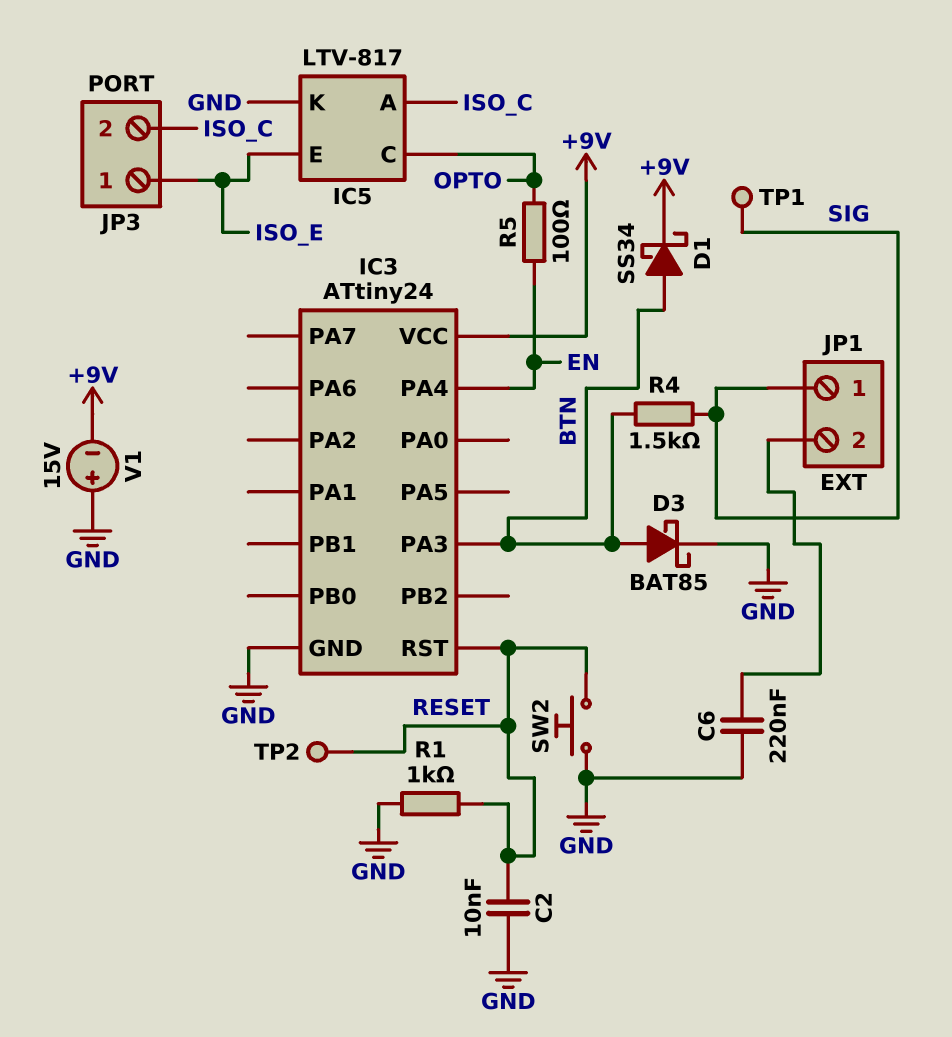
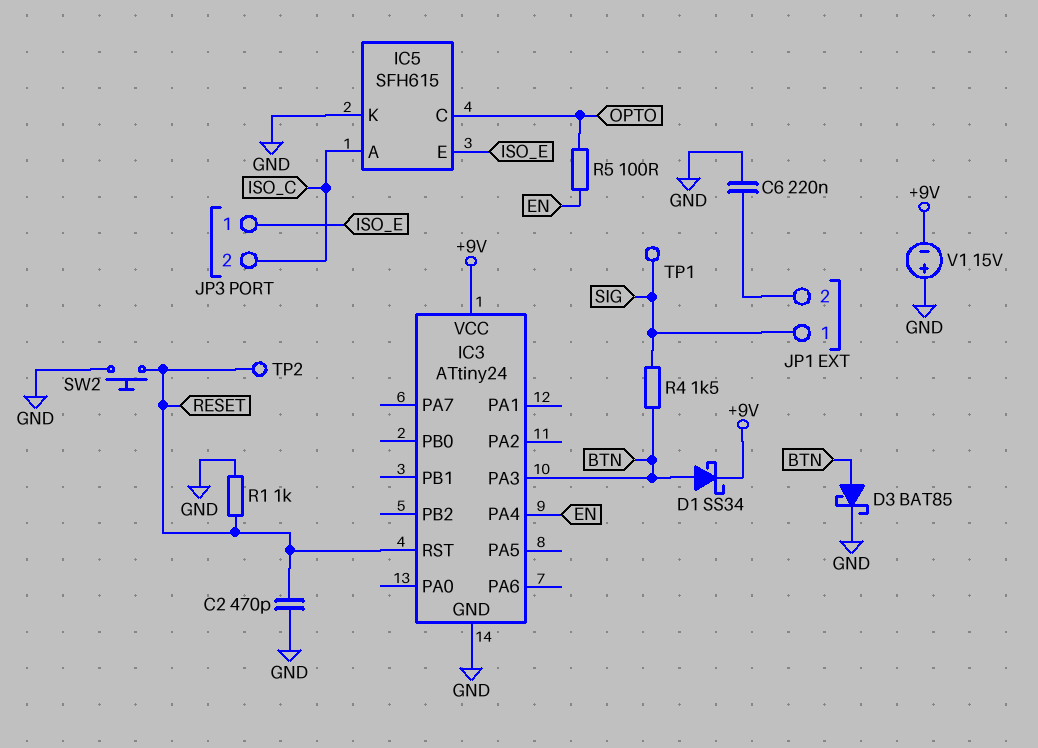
C2: 10nF (GND, RESET) -> 470pF (GND, RESET)
IC5: LTV-817 -> SFH615

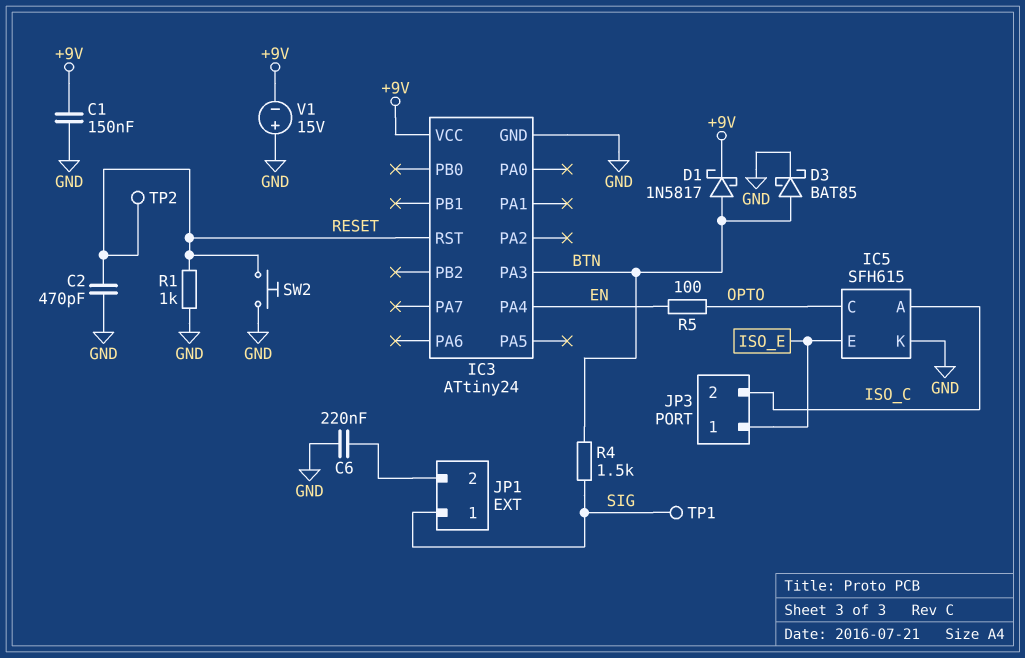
C1: none -> 150nF (+9V, GND)
D1: schottky SS34 (A BTN, K +9V) -> schottky 1N5817 (A BTN, K +9V)

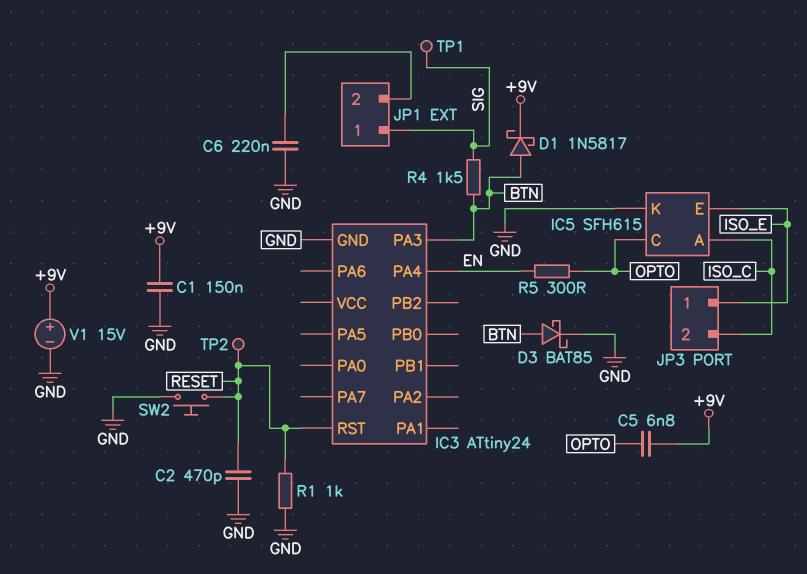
C5: none -> 6.8nF (+9V, OPTO)
IC3 pin VCC: +9V -> none
R5: 100 (EN, OPTO) -> 300 (EN, OPTO)
V1: 15V (plus GND, minus +9V) -> 15V (plus +9V, minus GND)

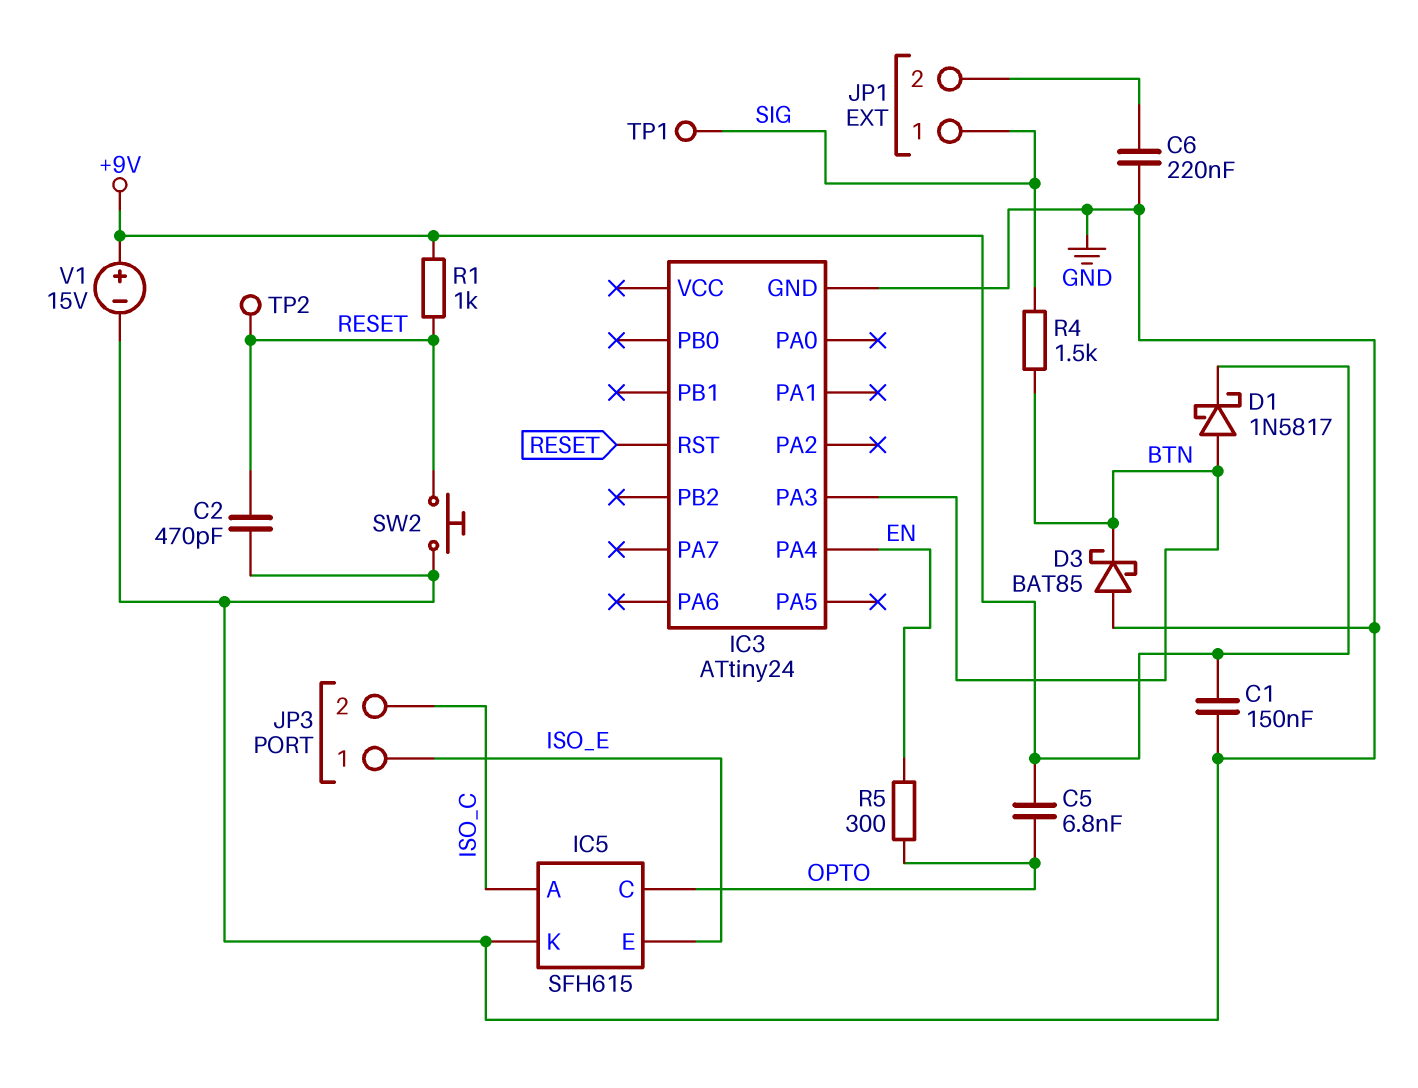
D3: schottky BAT85 (A BTN, K GND) -> schottky BAT85 (A GND, K BTN)
R1: 1k (GND, RESET) -> 1k (+9V, RESET)

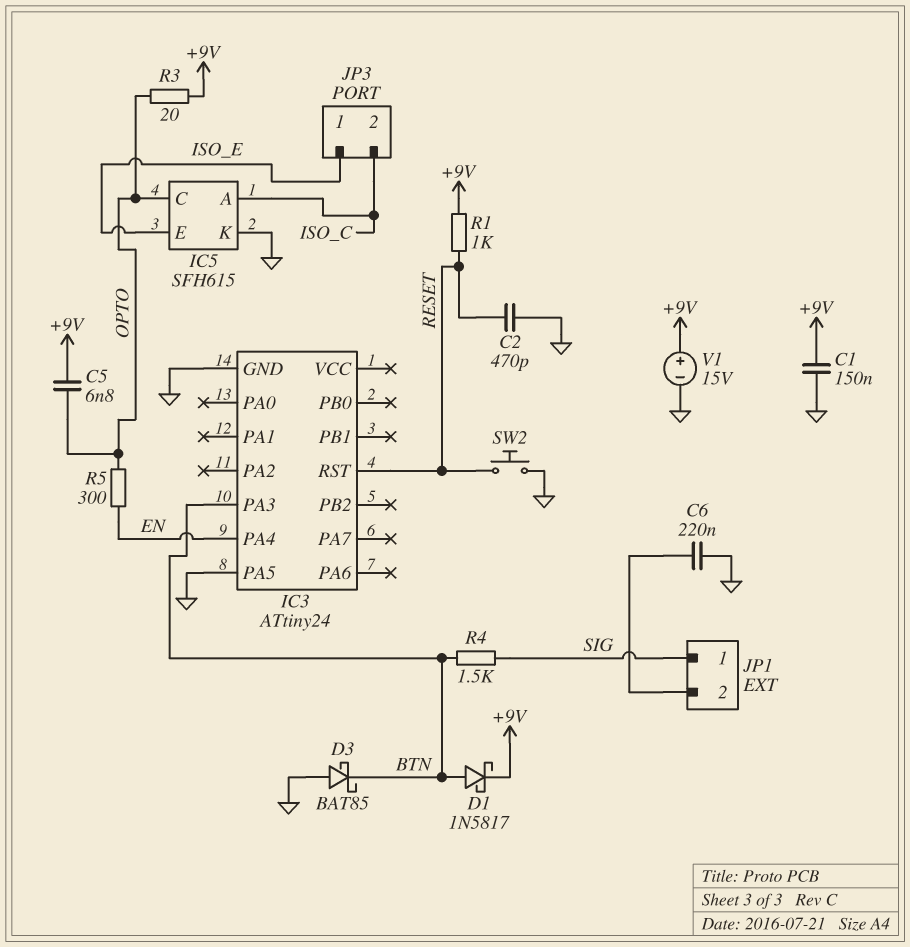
IC3 pin PA5: none -> GND
R3: none -> 20 (+9V, OPTO)
TP1: test point (SIG) -> none
TP2: test point (RESET) -> none

